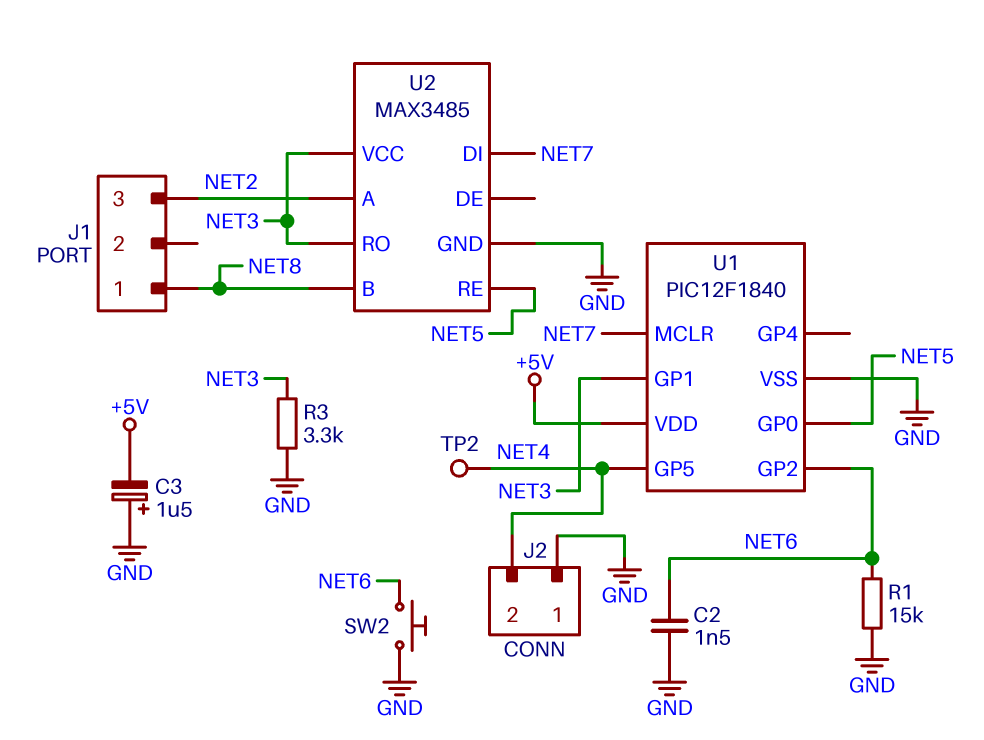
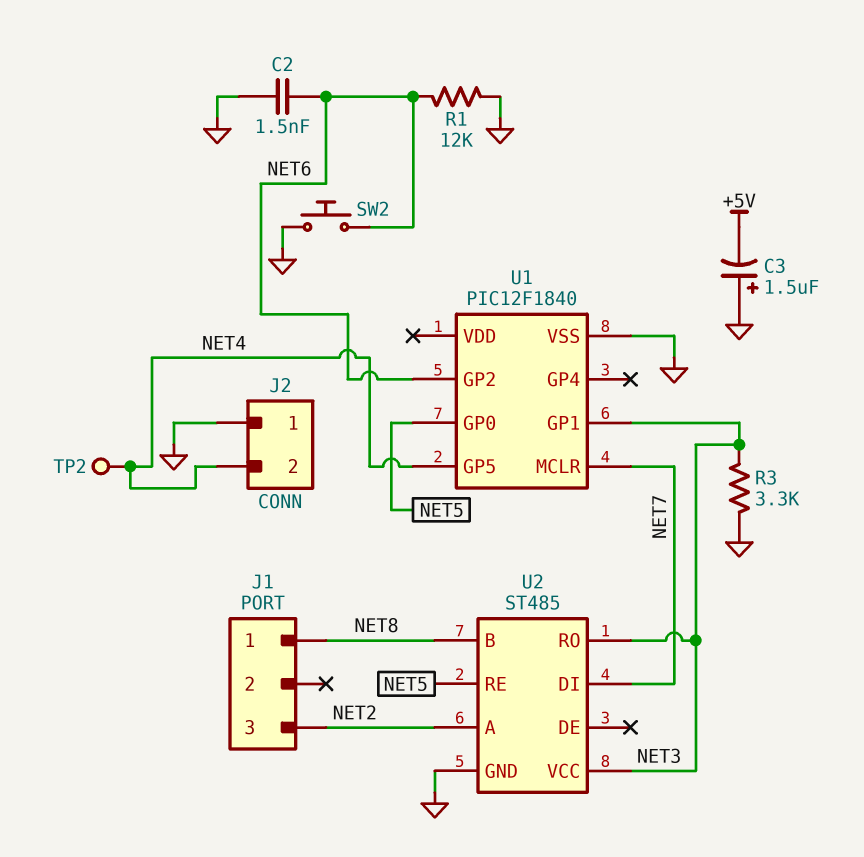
R1: 15k (GND, NET6) -> 12k (GND, NET6)
U1 pin VDD: +5V -> none
U2: MAX3485 -> ST485

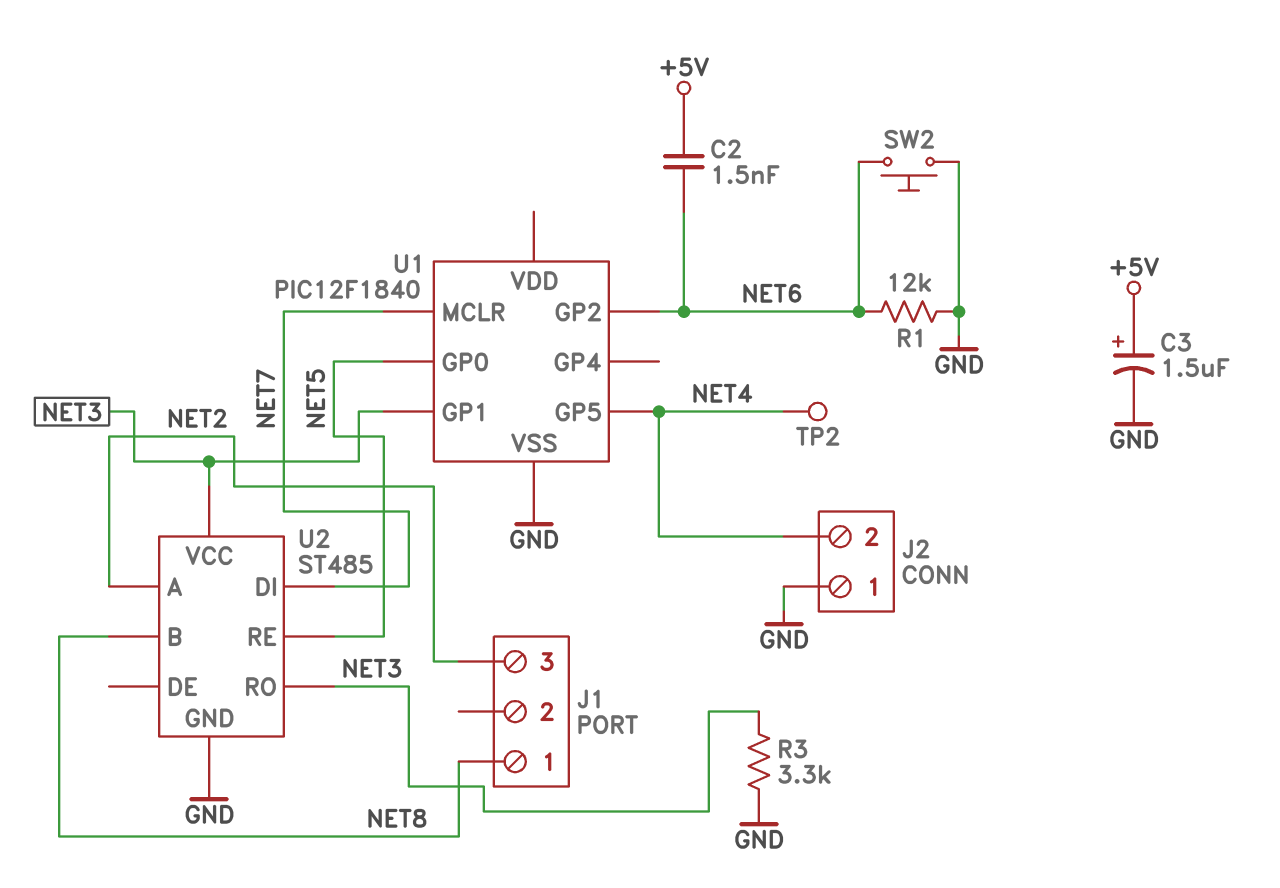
C2: 1.5nF (GND, NET6) -> 1.5nF (+5V, NET6)
C3: 1.5uF (plus GND, minus +5V) -> 1.5uF (plus +5V, minus GND)

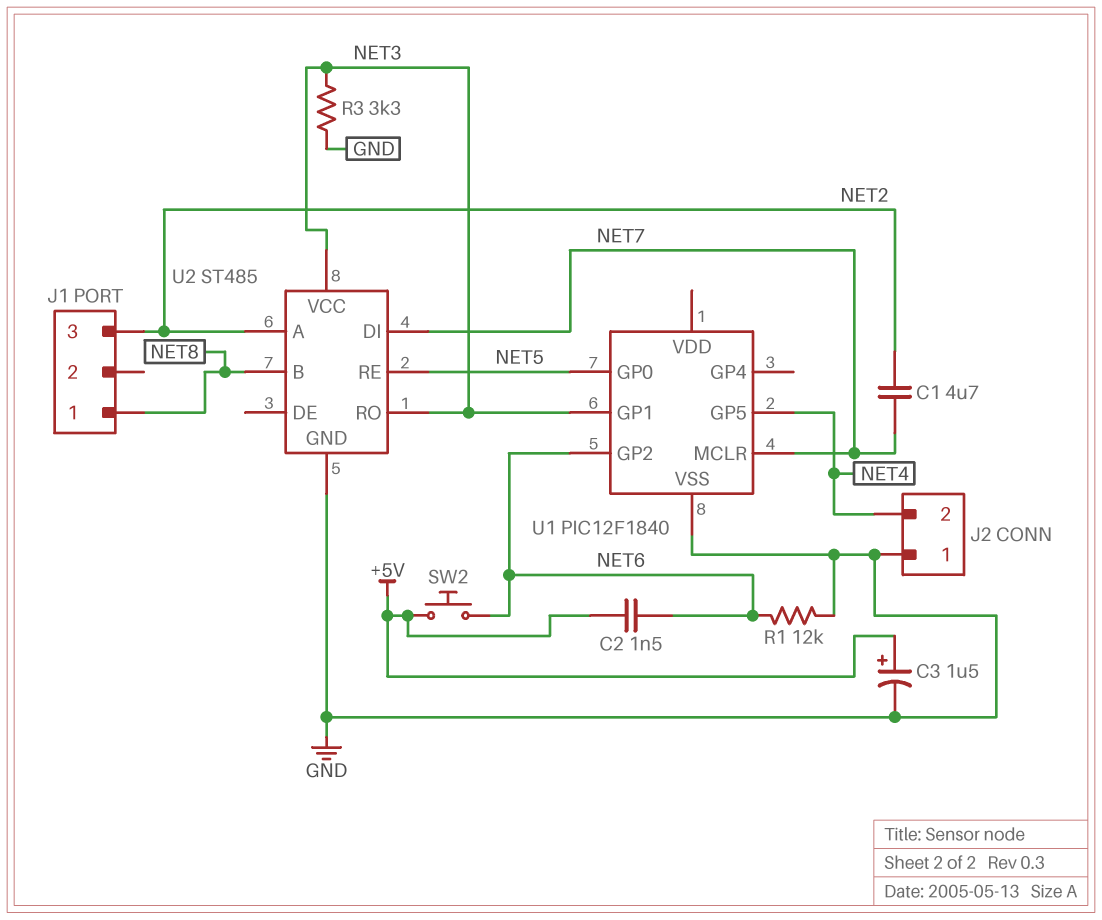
C1: none -> 4.7uF (NET2, NET7)
SW2: button (GND, NET6) -> button (+5V, NET6)
TP2: test point (NET4) -> none

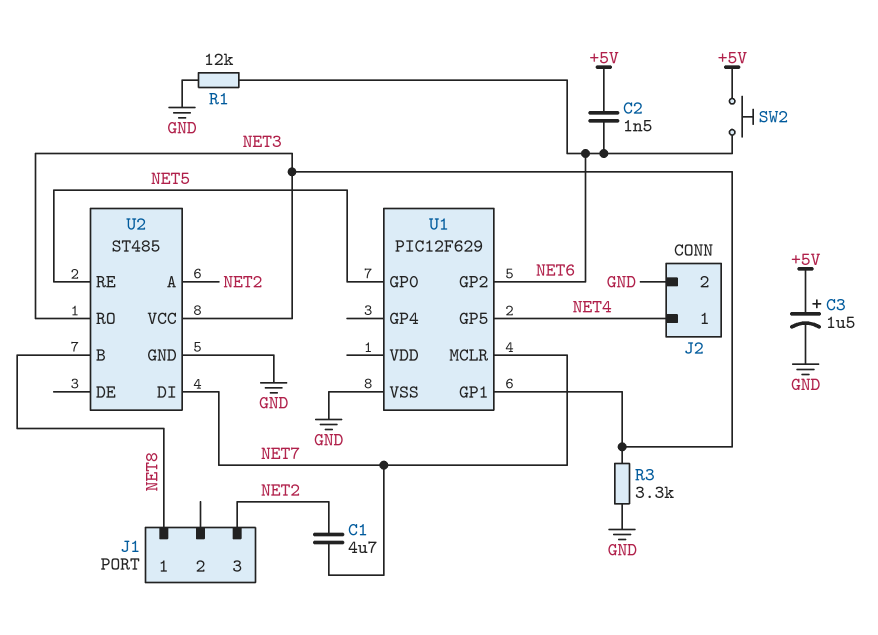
J2 pin 1: GND -> NET4
J2 pin 2: NET4 -> GND
U1: PIC12F1840 -> PIC12F629

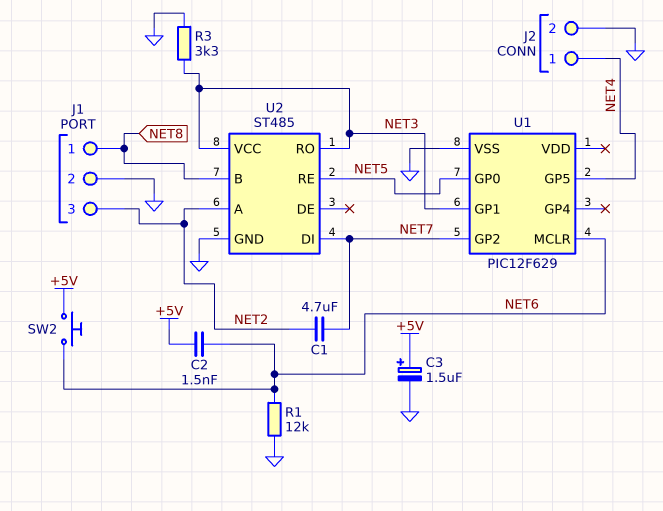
J1 pin 2: none -> GND
U1 pin GP2: NET6 -> NET7
U1 pin MCLR: NET7 -> NET6

